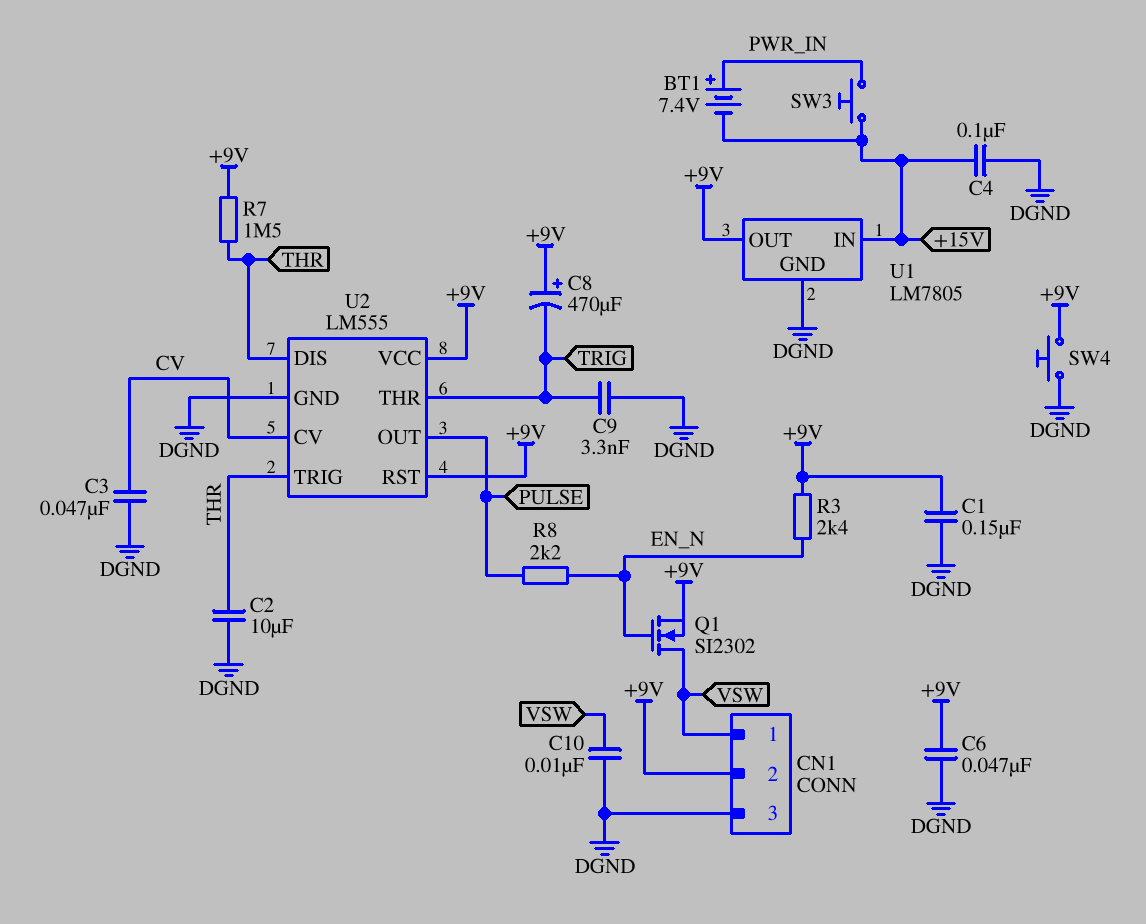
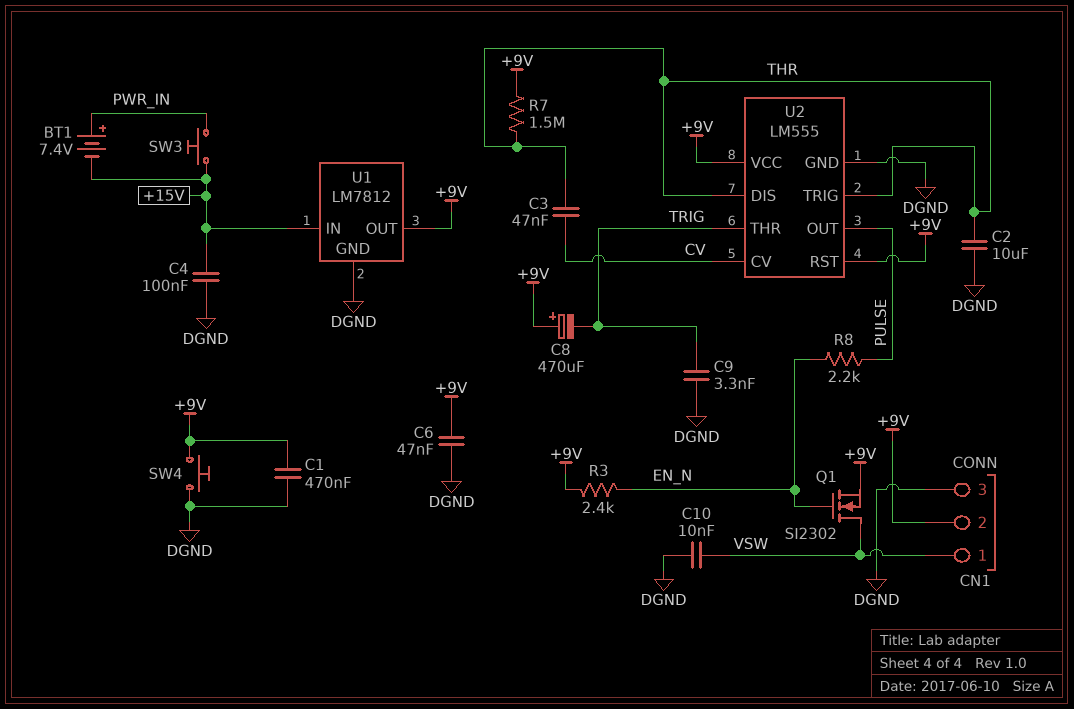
C1: 150nF (+9V, DGND) -> 470nF (+9V, DGND)
C3: 47nF (CV, DGND) -> 47nF (CV, THR)
U1: LM7805 -> LM7812

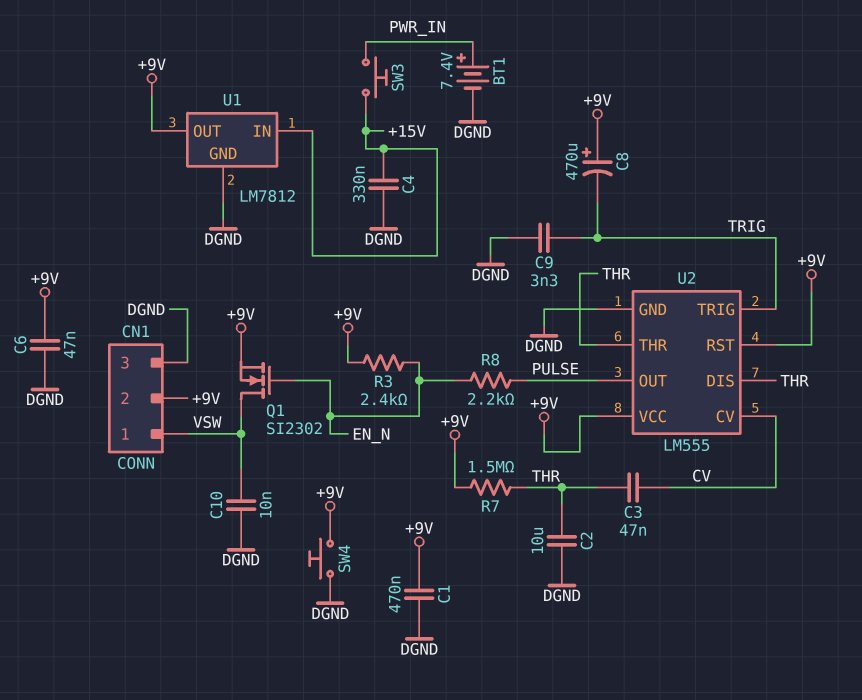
BT1: 7.4V (plus PWR_IN, minus +15V) -> 7.4V (plus PWR_IN, minus DGND)
C4: 100nF (+15V, DGND) -> 330nF (+15V, DGND)
U2 pin THR: TRIG -> THR
U2 pin TRIG: THR -> TRIG

